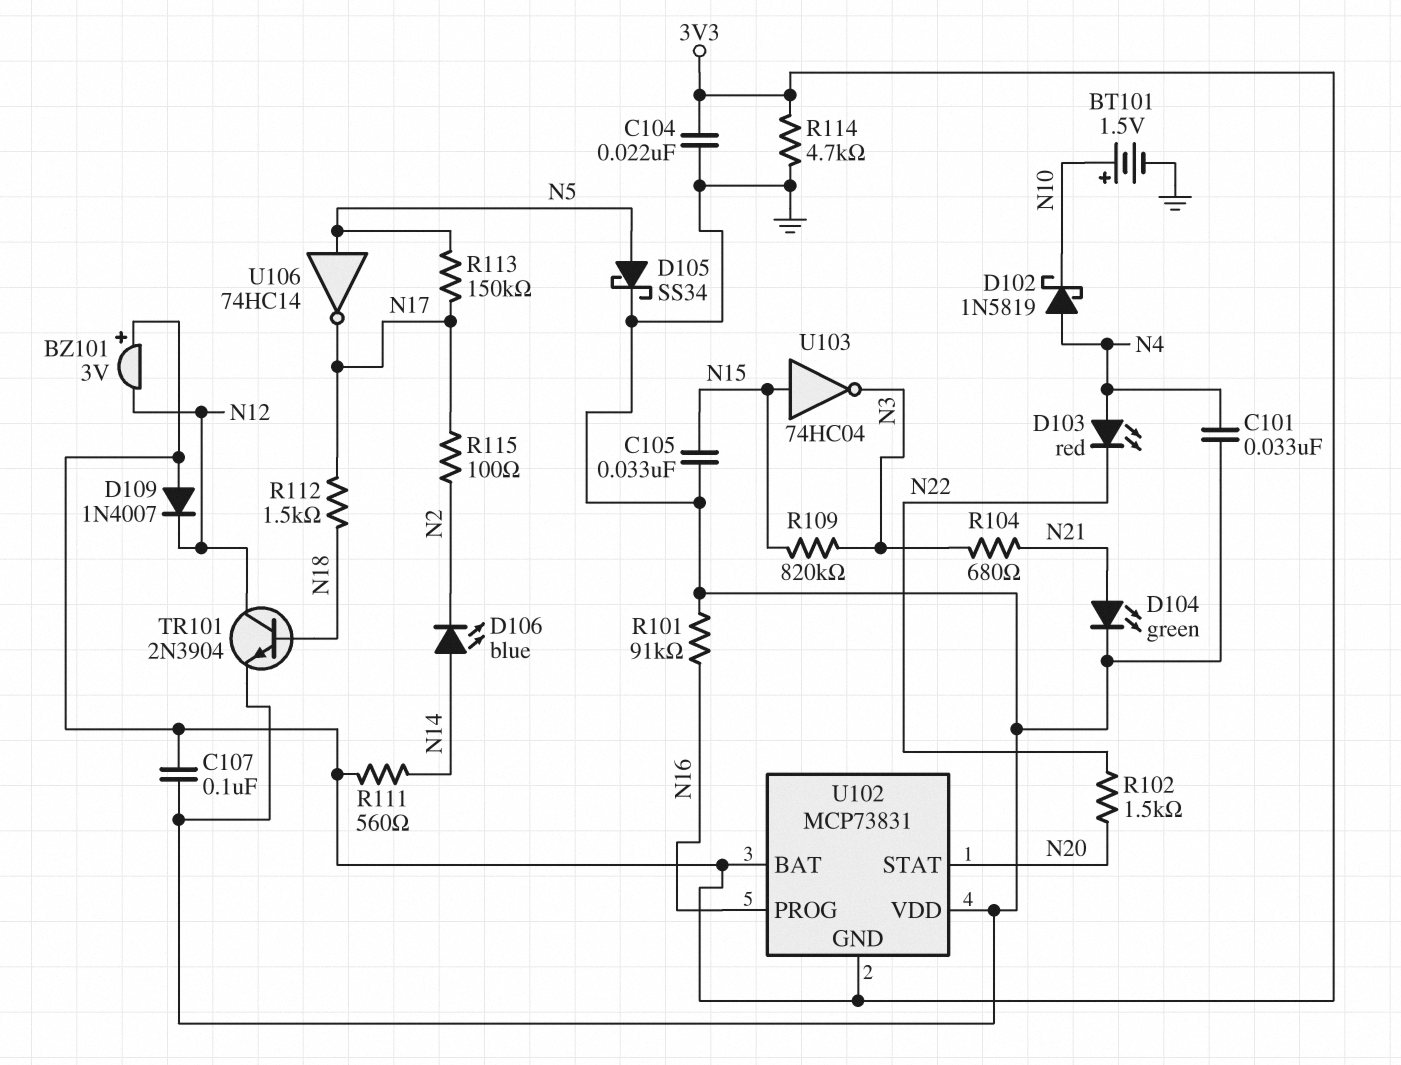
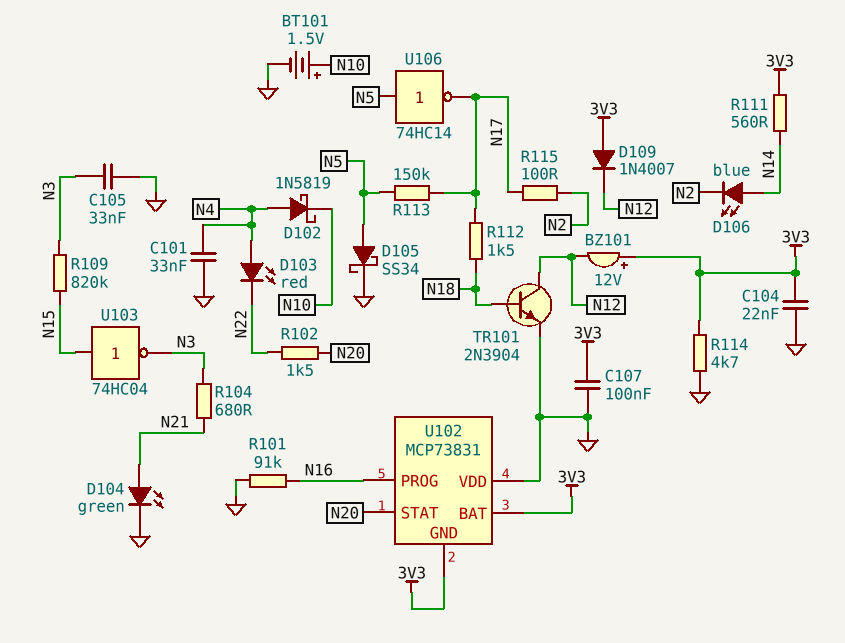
BZ101: buzzer 3V (plus 3V3, minus N12) -> buzzer 12V (plus 3V3, minus N12)
C105: 33nF (GND, N15) -> 33nF (GND, N3)

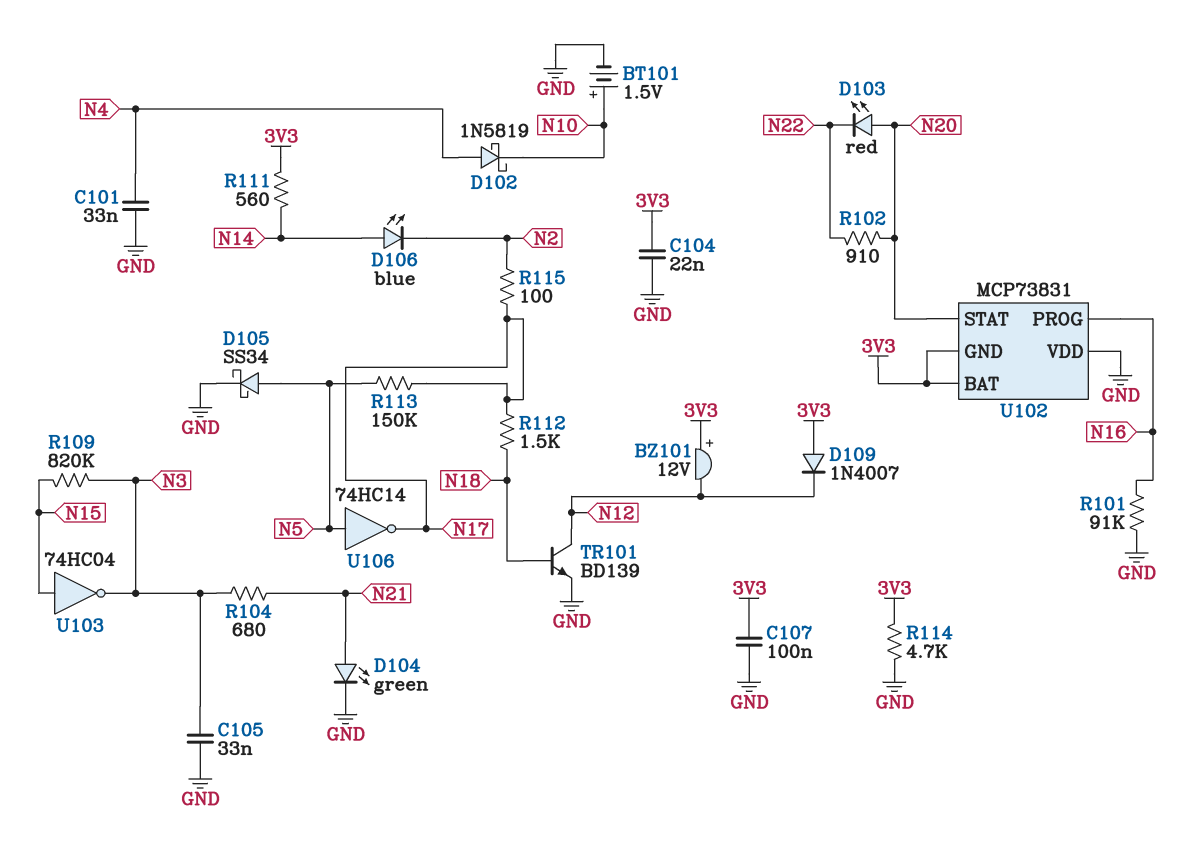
D103: LED red (A N4, K N22) -> LED red (A N20, K N22)
R102: 1.5k (N20, N22) -> 910 (N20, N22)
TR101: NPN 2N3904 (B N18, C N12, E GND) -> NPN BD139 (B N18, C N12, E GND)

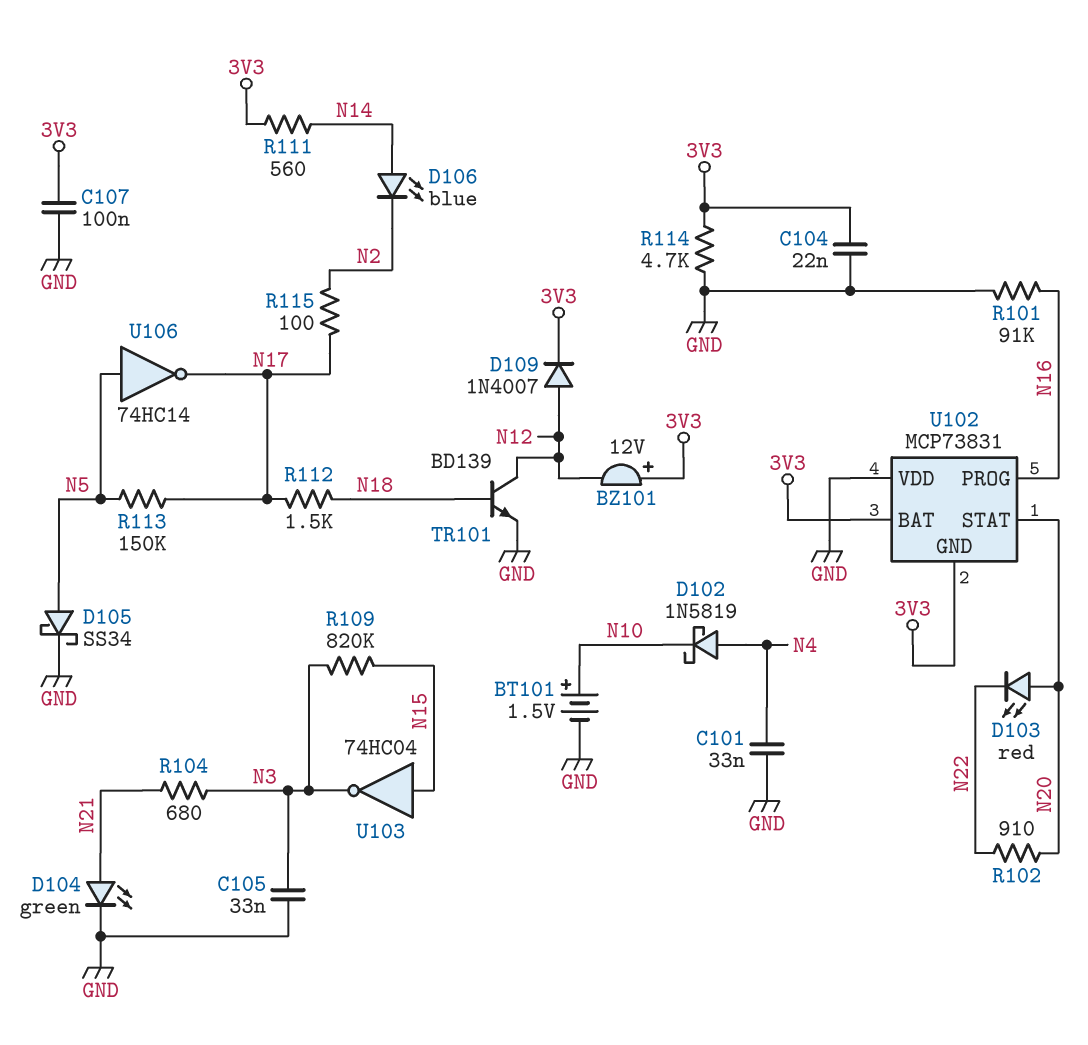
D109: diode 1N4007 (A 3V3, K N12) -> diode 1N4007 (A N12, K 3V3)

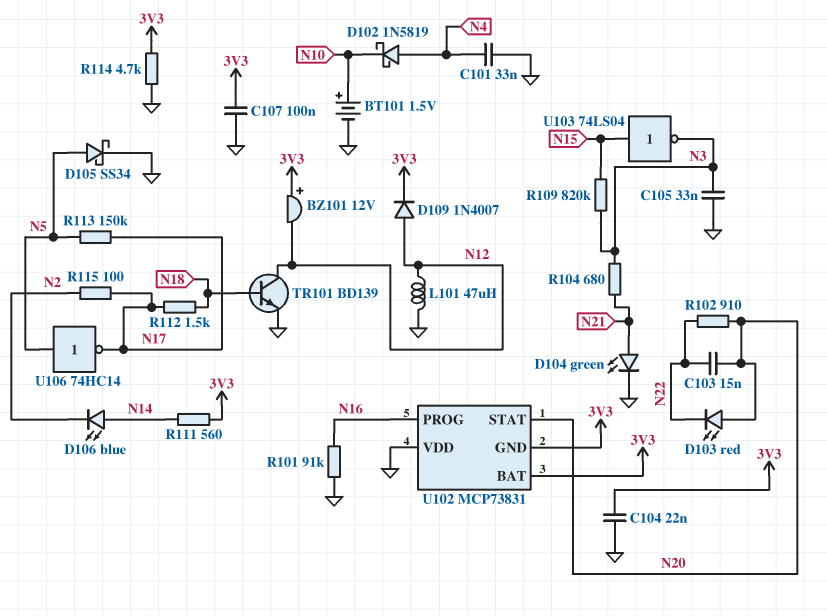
C103: none -> 15nF (N20, N22)
L101: none -> 47uH (GND, N12)
U103: NOT 74HC04 (in N15, out N3) -> NOT 74LS04 (in N15, out N3)

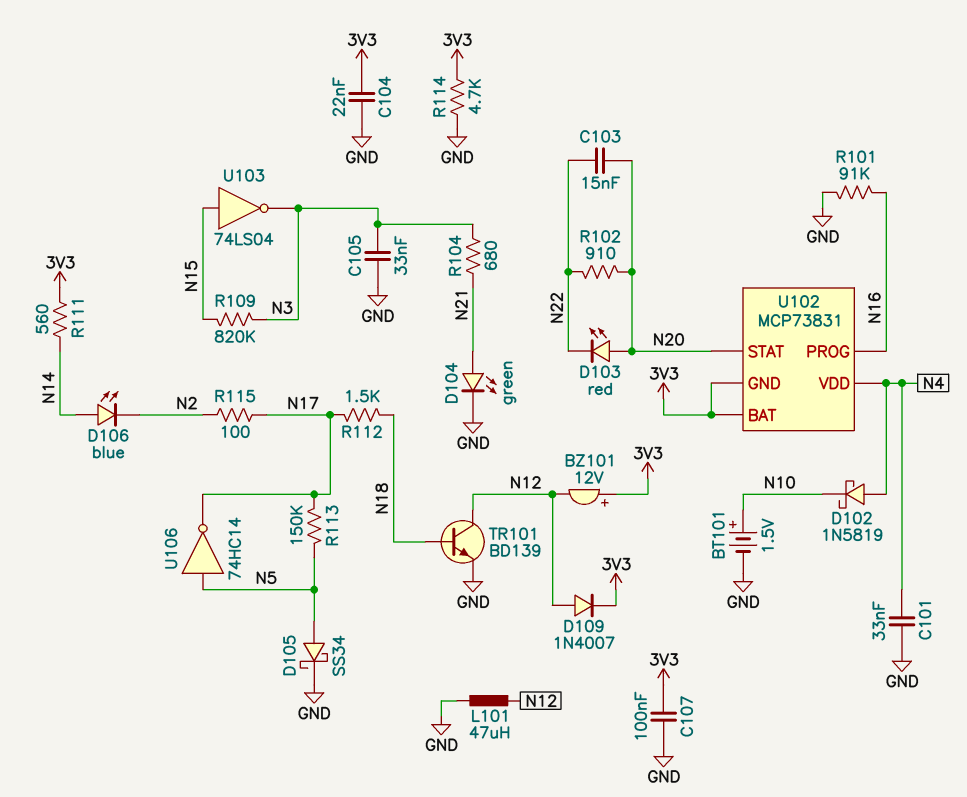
U102 pin VDD: GND -> N4

